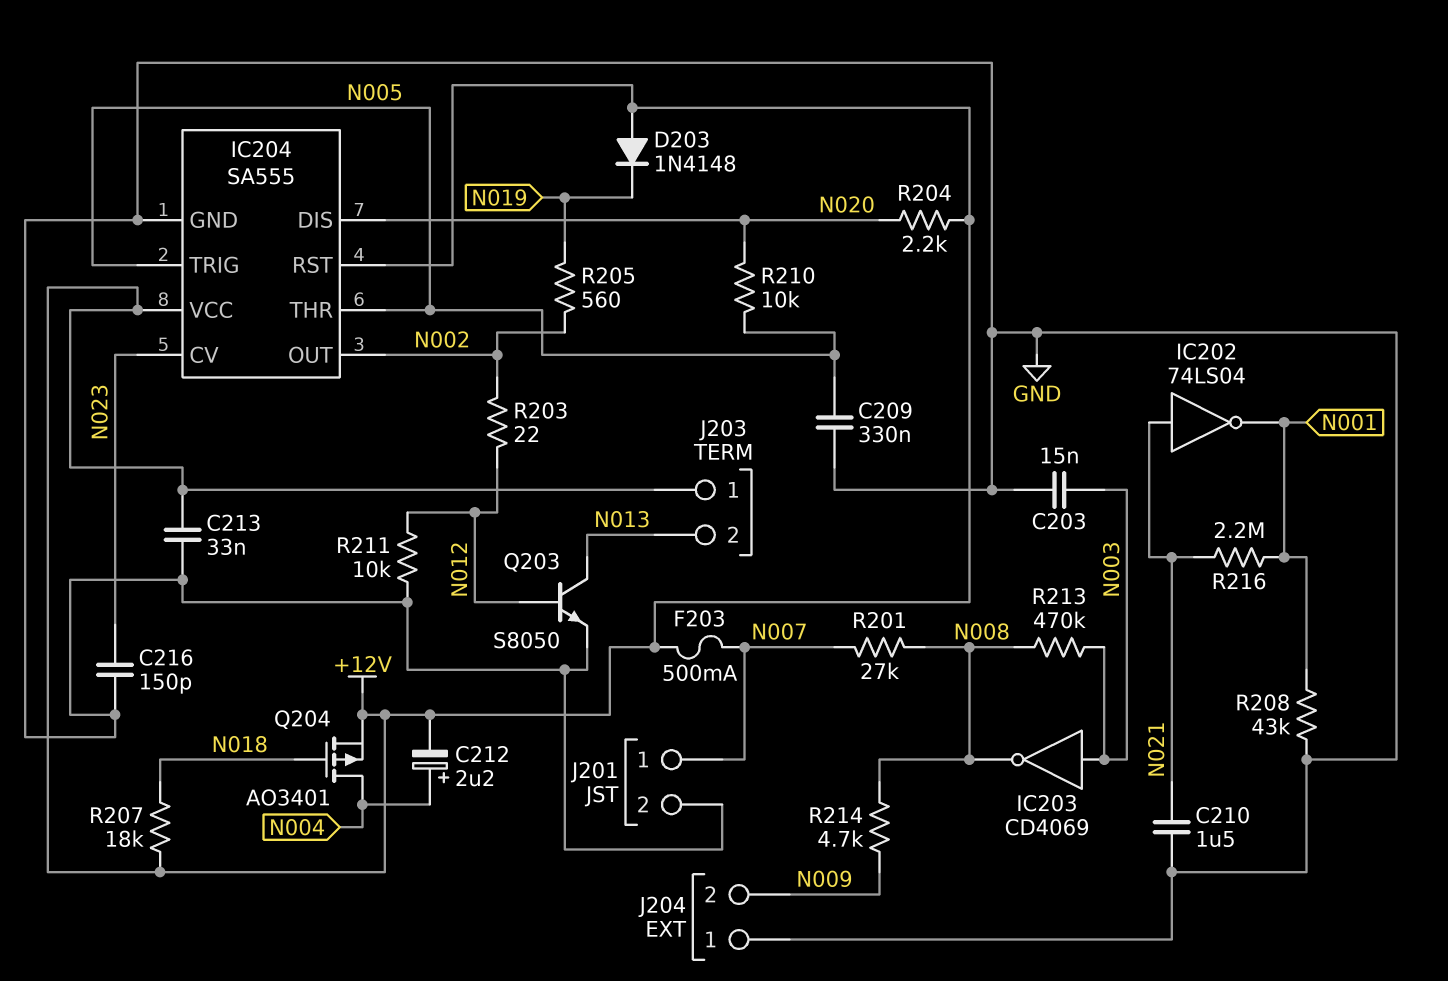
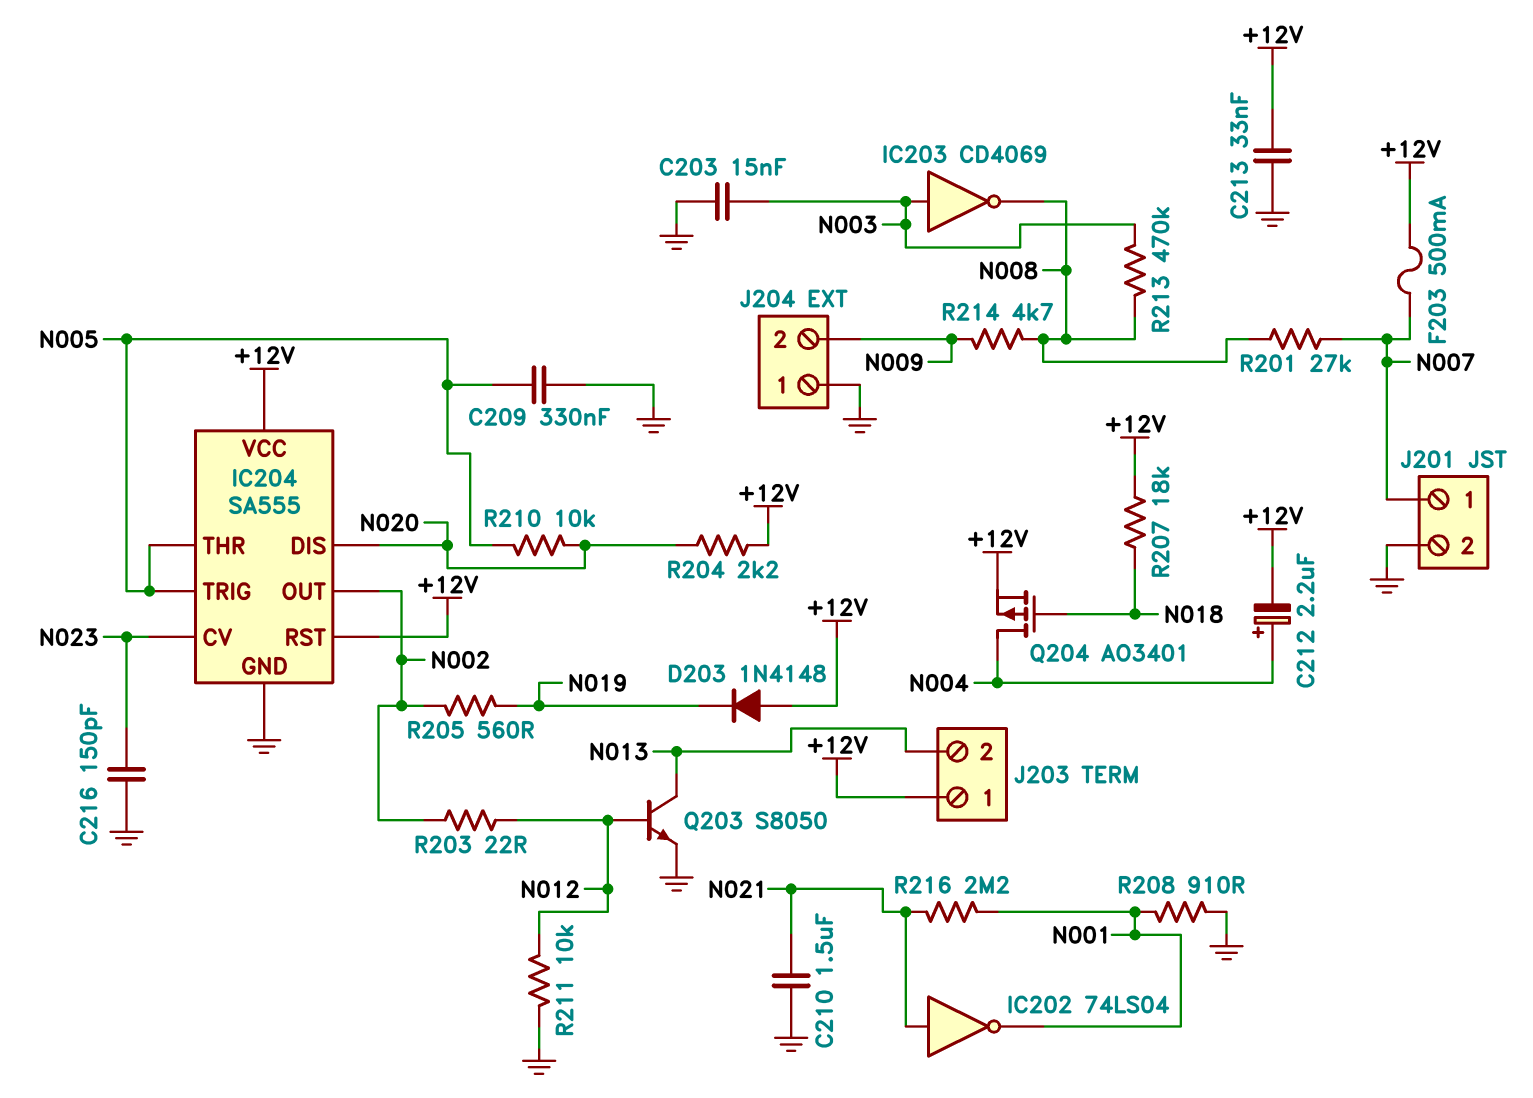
R208: 43k (GND, N001) -> 910 (GND, N001)

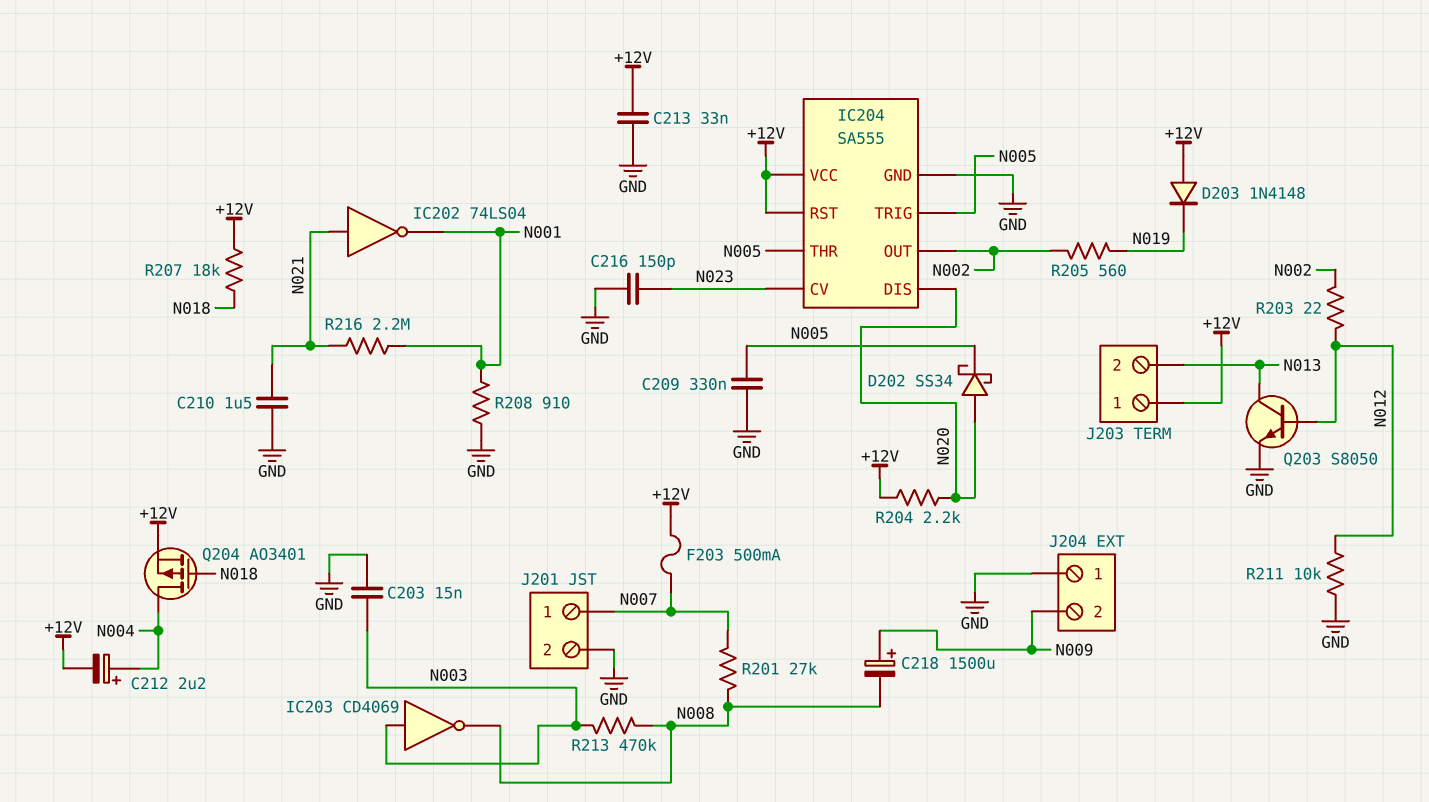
C218: none -> 1500uF (plus N009, minus N008)
D202: none -> schottky SS34 (A N020, K N005)
R210: 10k (N005, N020) -> none
R214: 4.7k (N008, N009) -> none

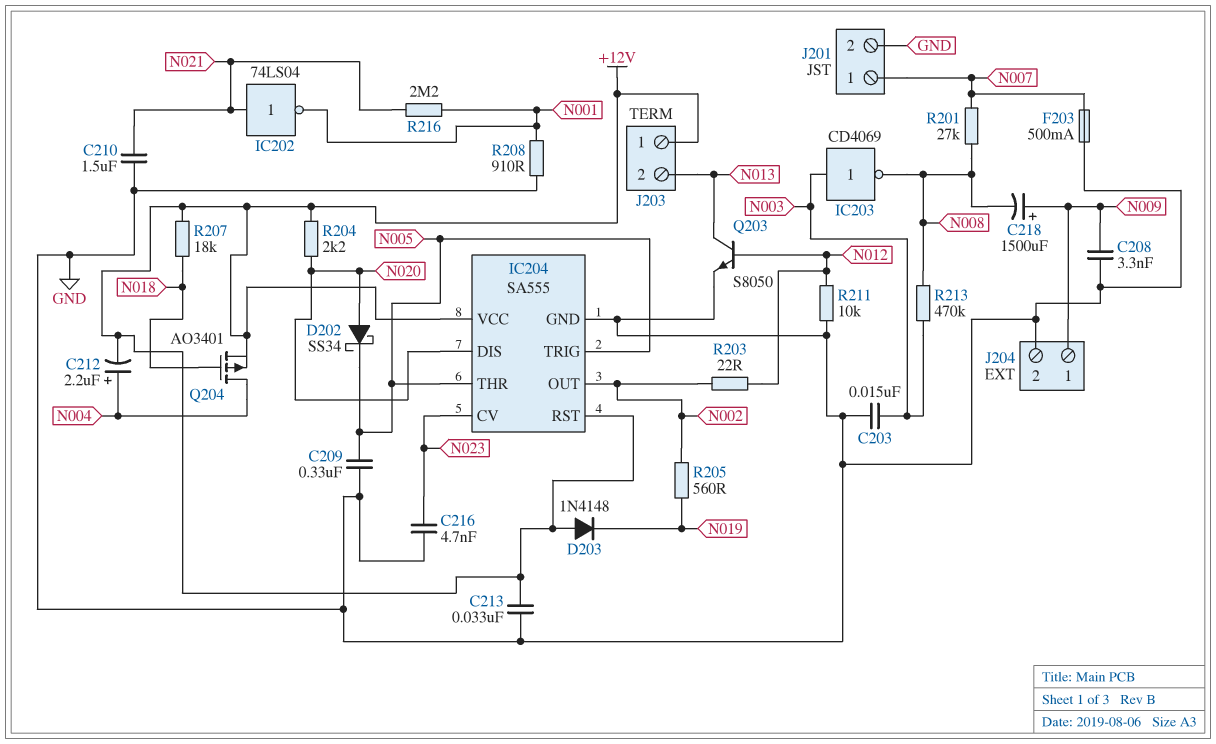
C208: none -> 3.3nF (GND, N009)
C216: 150pF (GND, N023) -> 4.7nF (GND, N023)
F203: 500mA (+12V, N007) -> 500mA (GND, N007)
J204 pin 1: GND -> N009
J204 pin 2: N009 -> GND

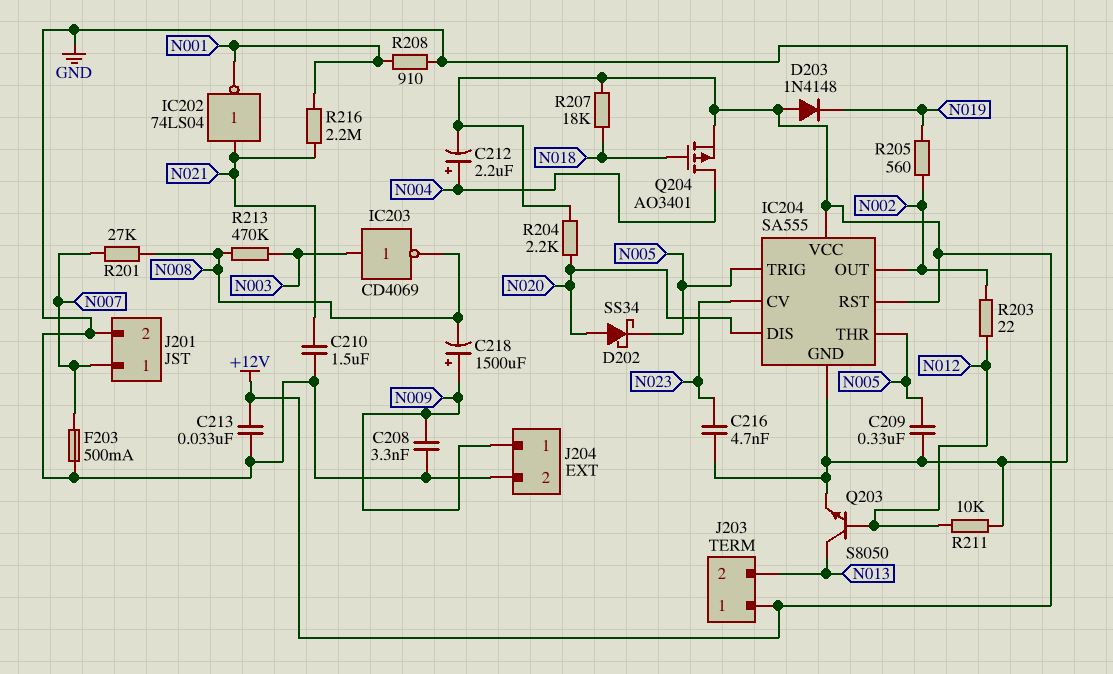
C203: 15nF (GND, N003) -> none

